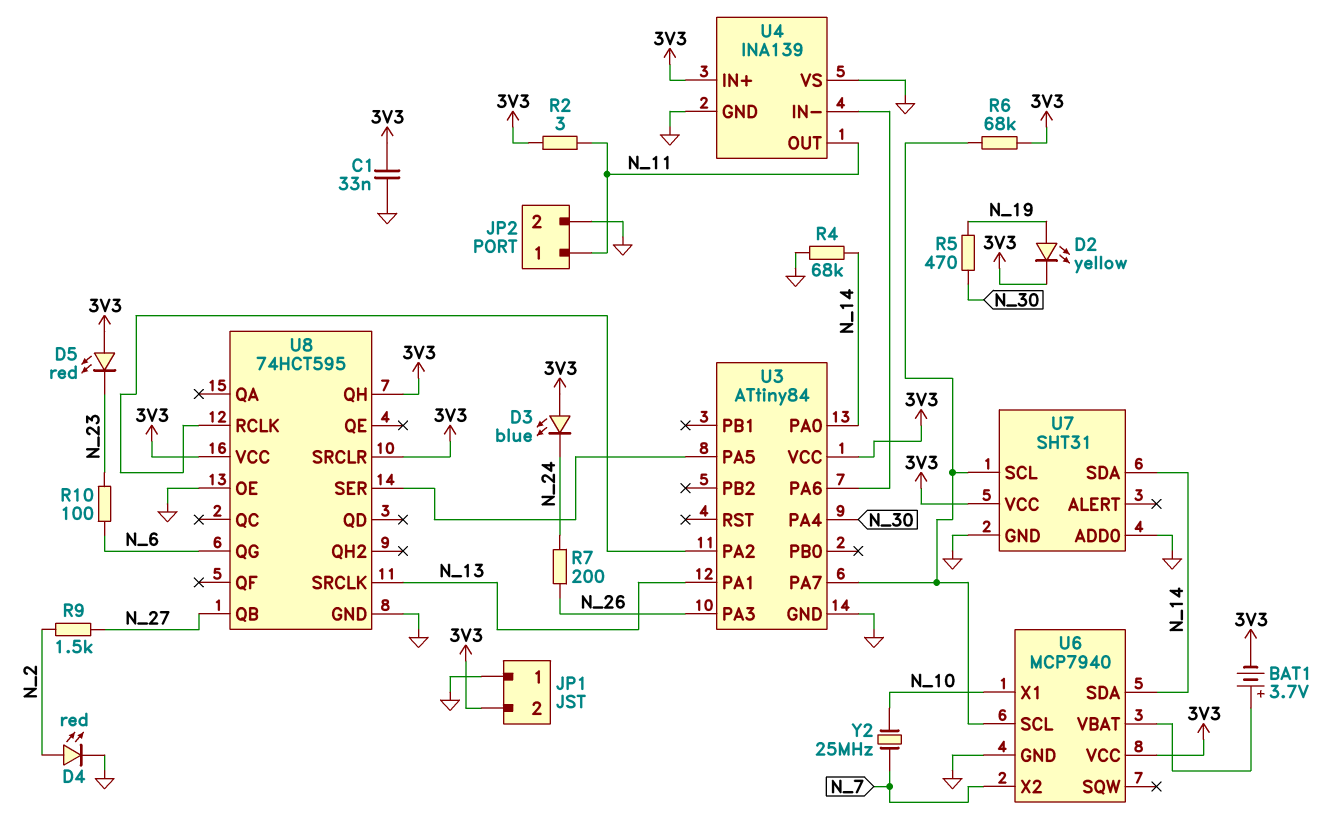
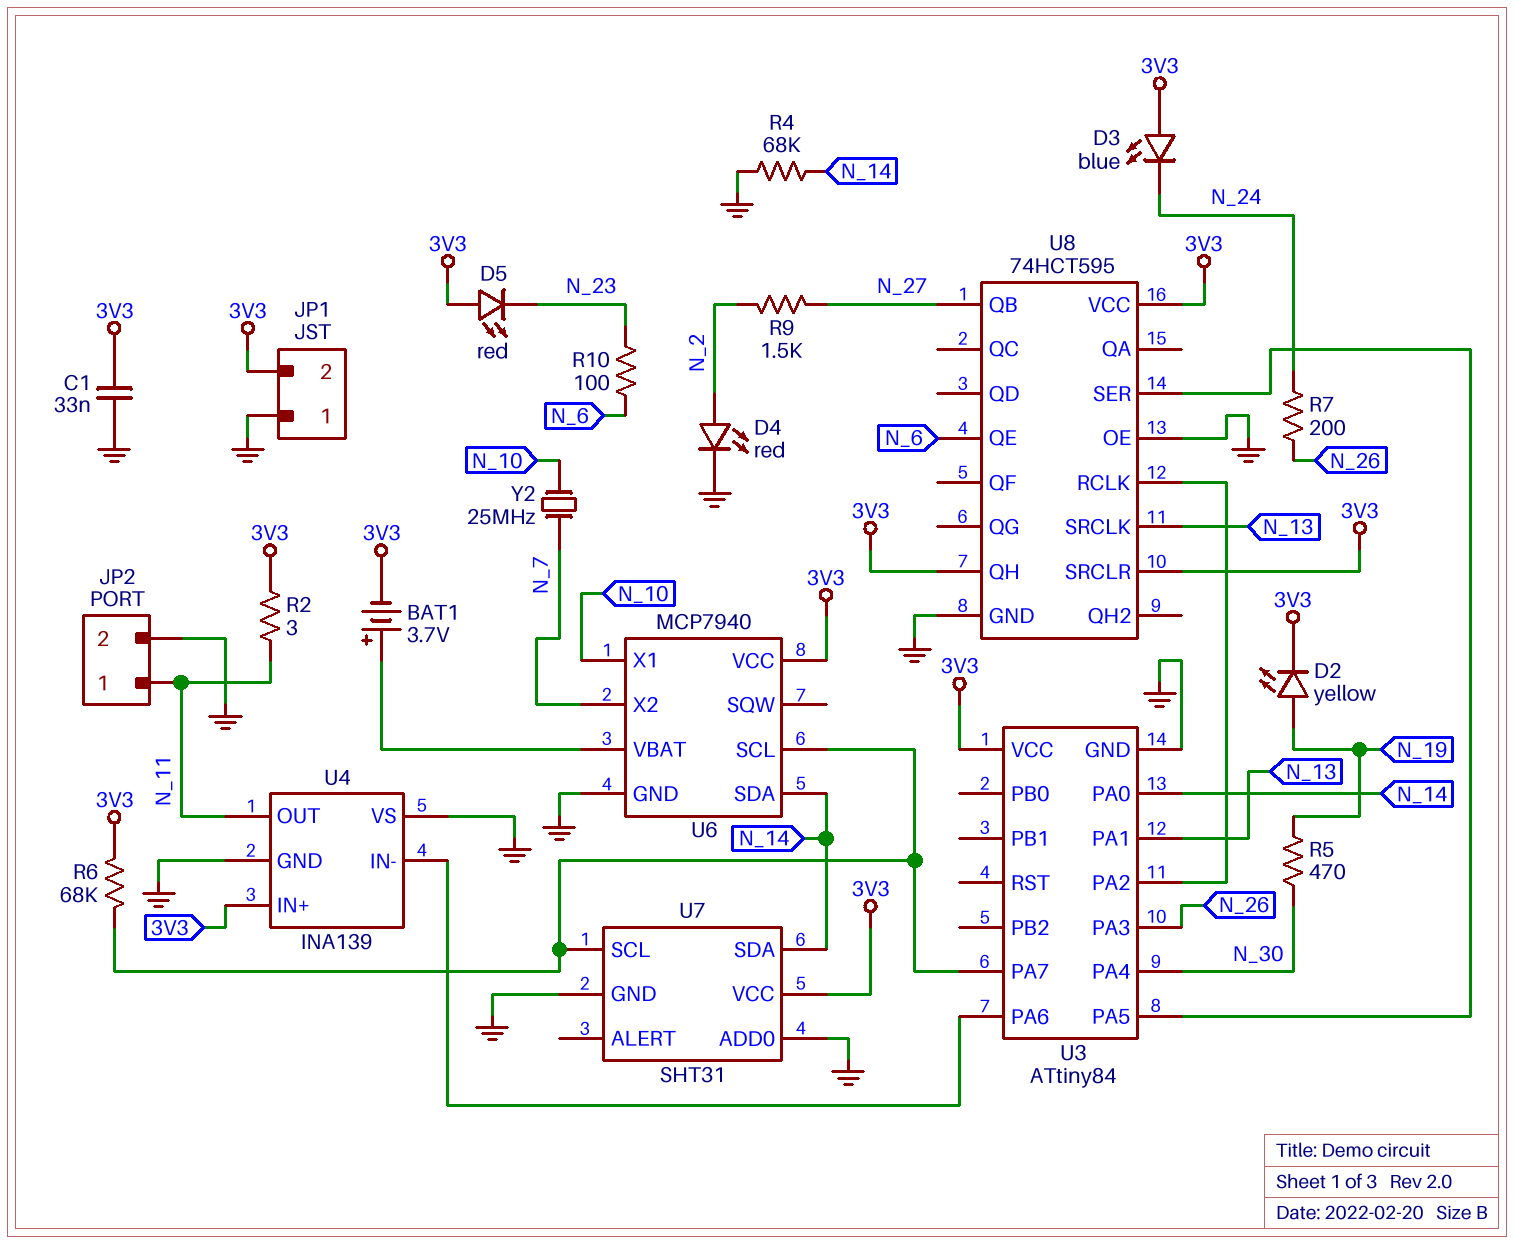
U8 pin QE: none -> N_6
U8 pin QG: N_6 -> none

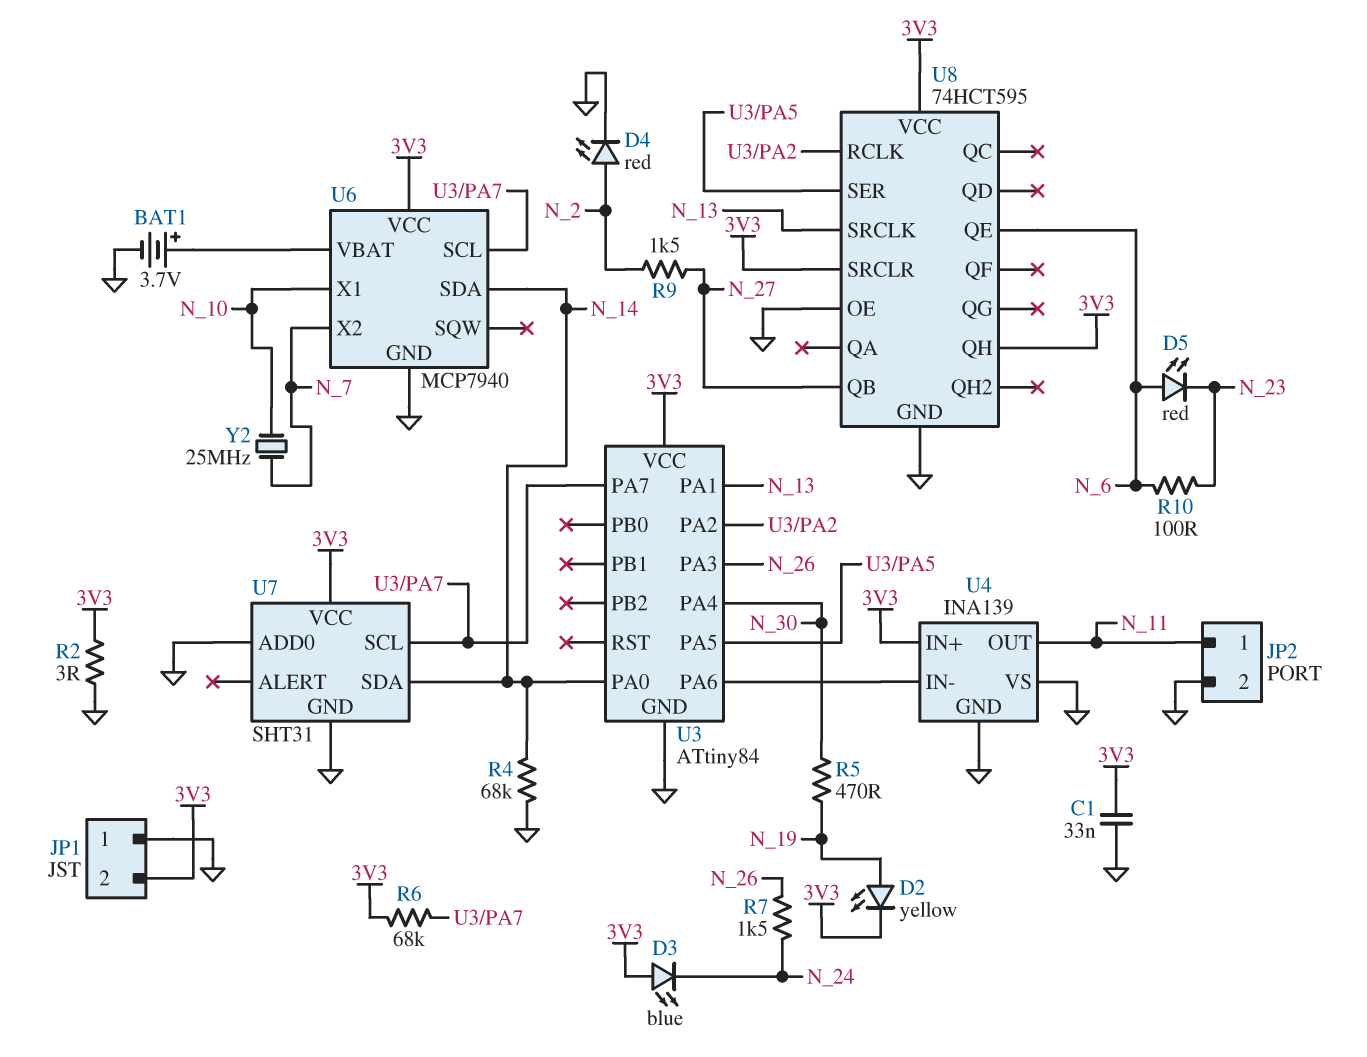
BAT1: 3.7V (plus U6/VBAT, minus 3V3) -> 3.7V (plus U6/VBAT, minus GND)
D5: LED red (A 3V3, K N_23) -> LED red (A N_6, K N_23)
R2: 3 (3V3, N_11) -> 3 (3V3, GND)
R7: 200 (N_24, N_26) -> 1.5k (N_24, N_26)

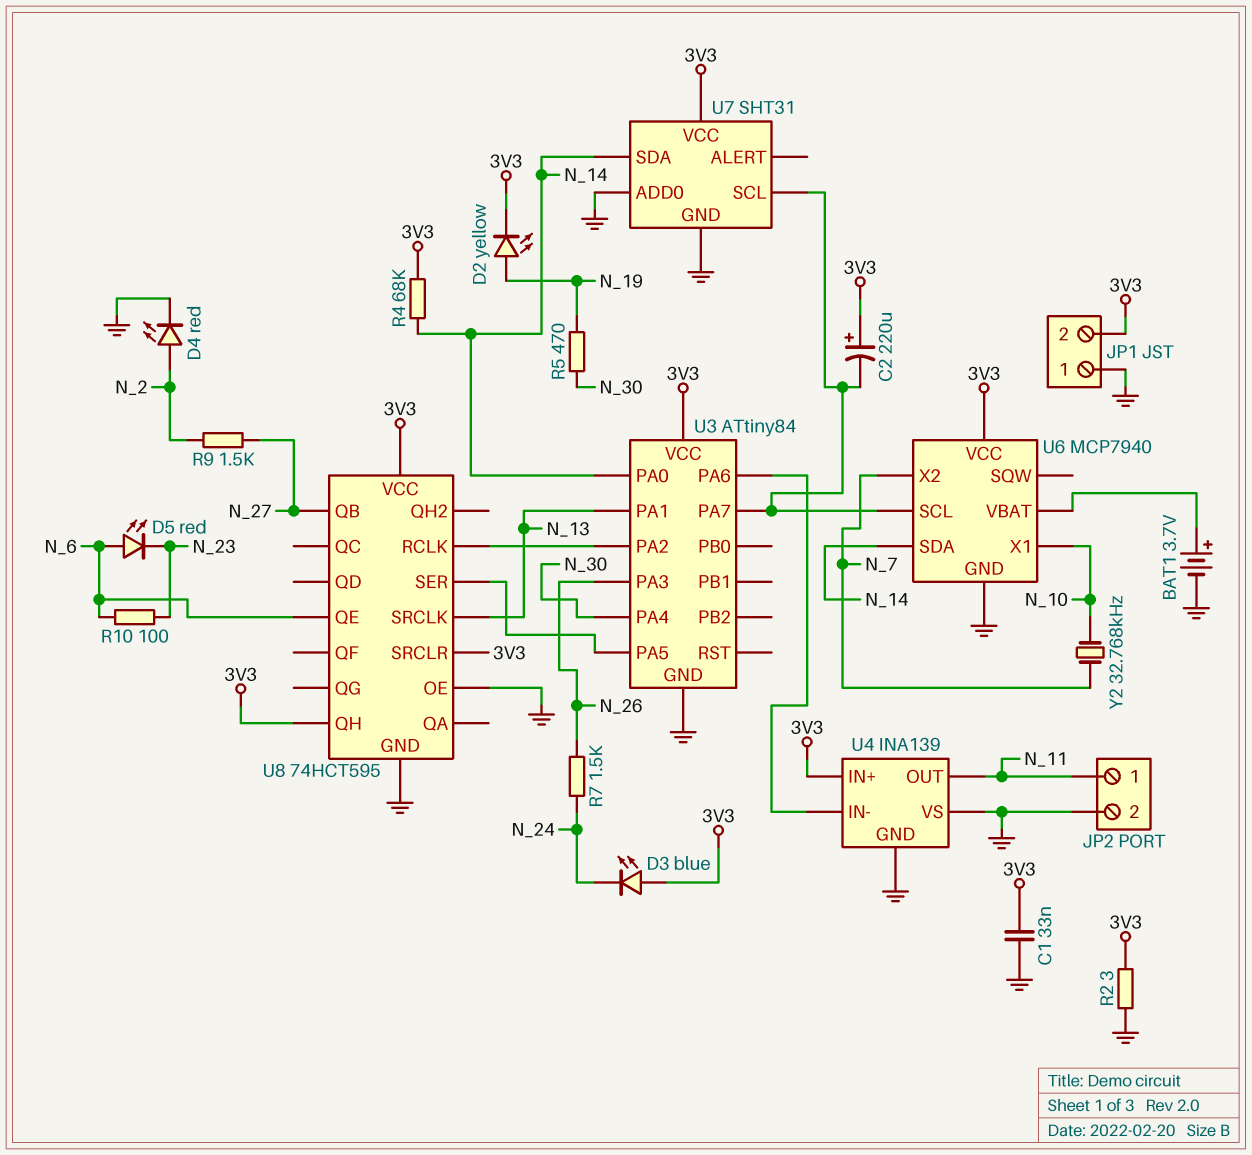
C2: none -> 220uF (plus 3V3, minus U3/PA7)
R4: 68k (GND, N_14) -> 68k (3V3, N_14)
R6: 68k (3V3, U3/PA7) -> none
Y2: 25MHz (N_7, N_10) -> 32.768kHz (N_7, N_10)

